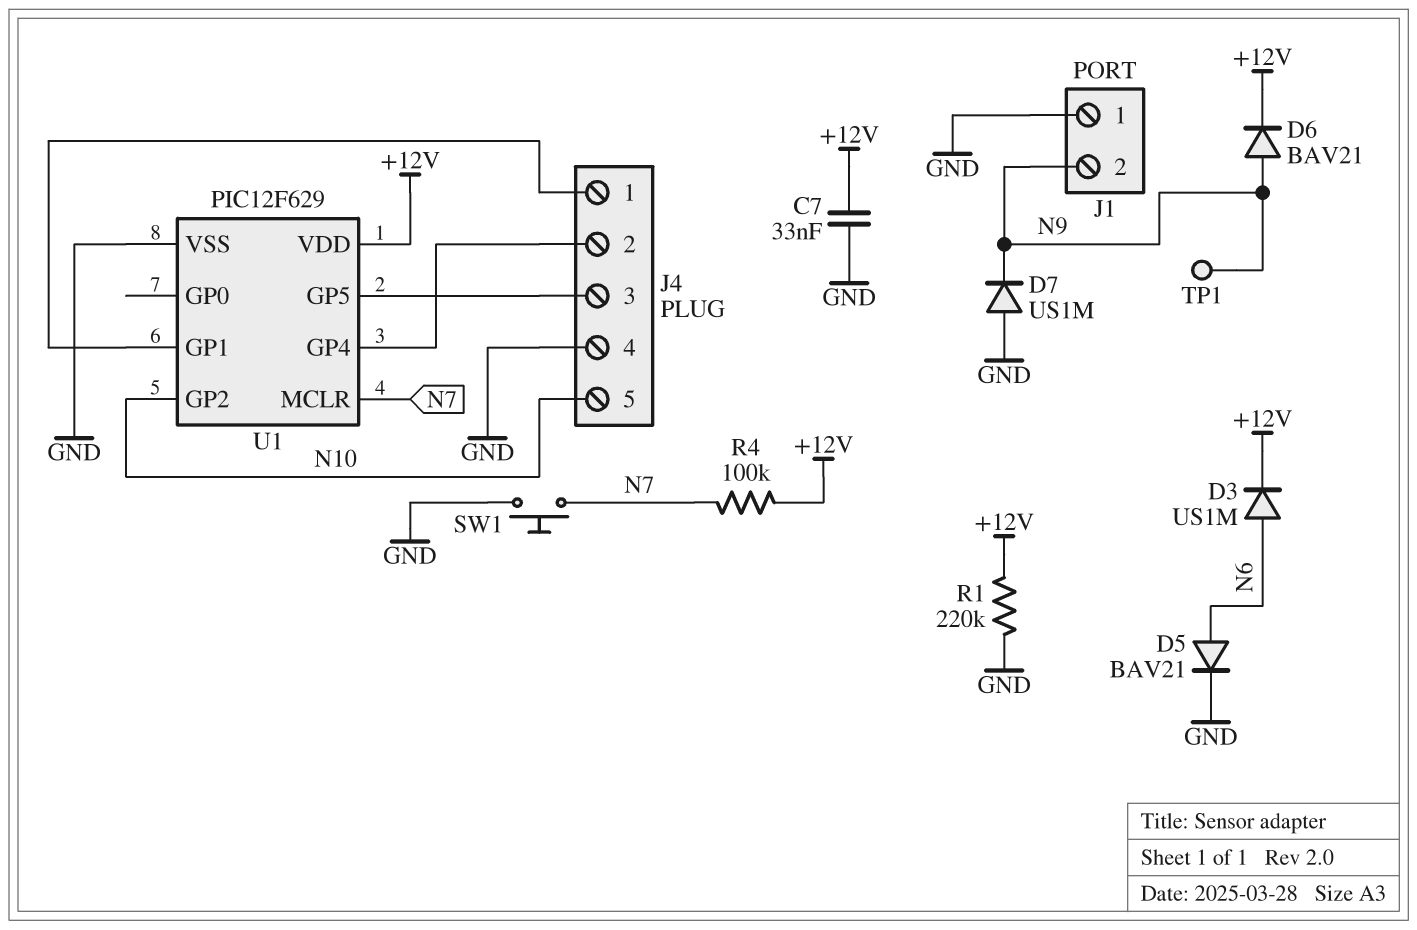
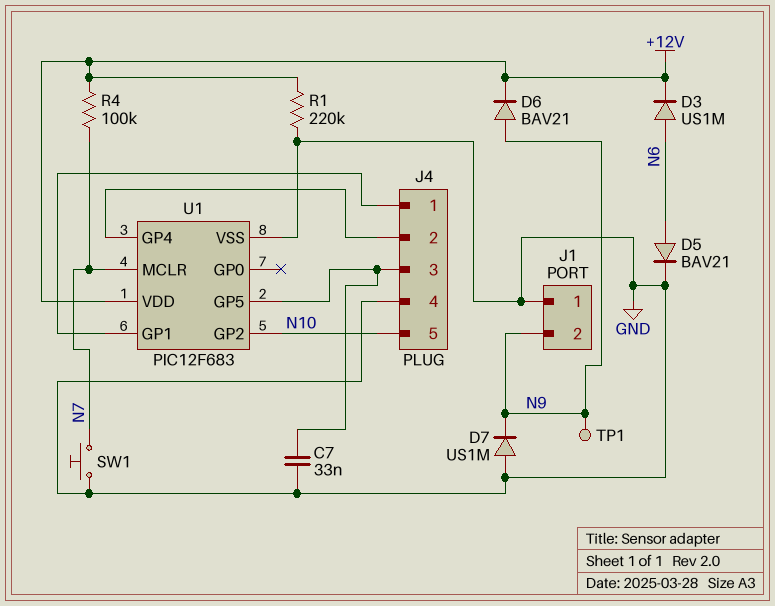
C7: 33nF (+12V, GND) -> 33nF (GND, J4/3)
U1: PIC12F629 -> PIC12F683

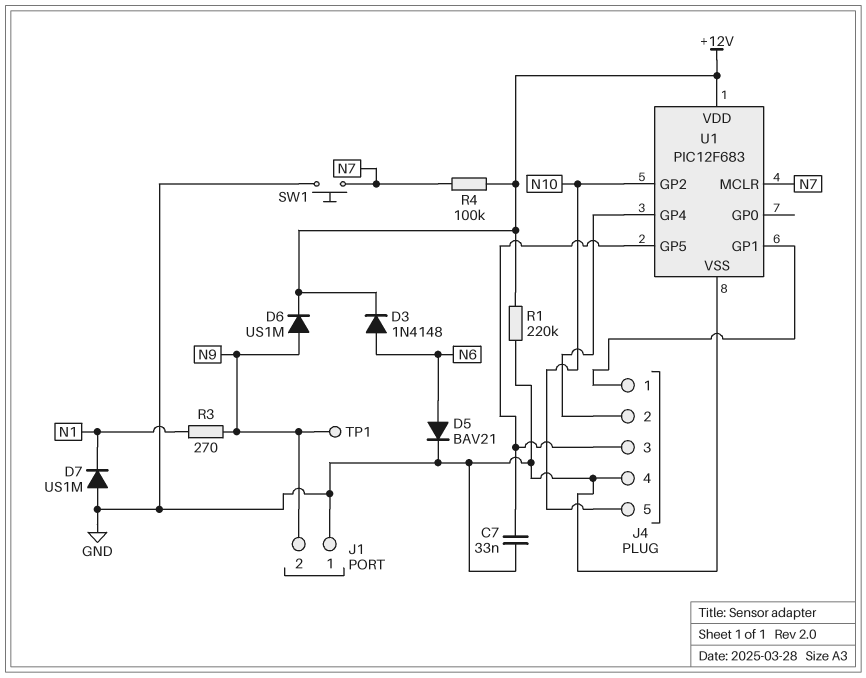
D3: diode US1M (A N6, K +12V) -> diode 1N4148 (A N6, K +12V)
D6: diode BAV21 (A N9, K +12V) -> diode US1M (A N9, K +12V)
D7: diode US1M (A GND, K N9) -> diode US1M (A GND, K N1)
R3: none -> 270 (N1, N9)

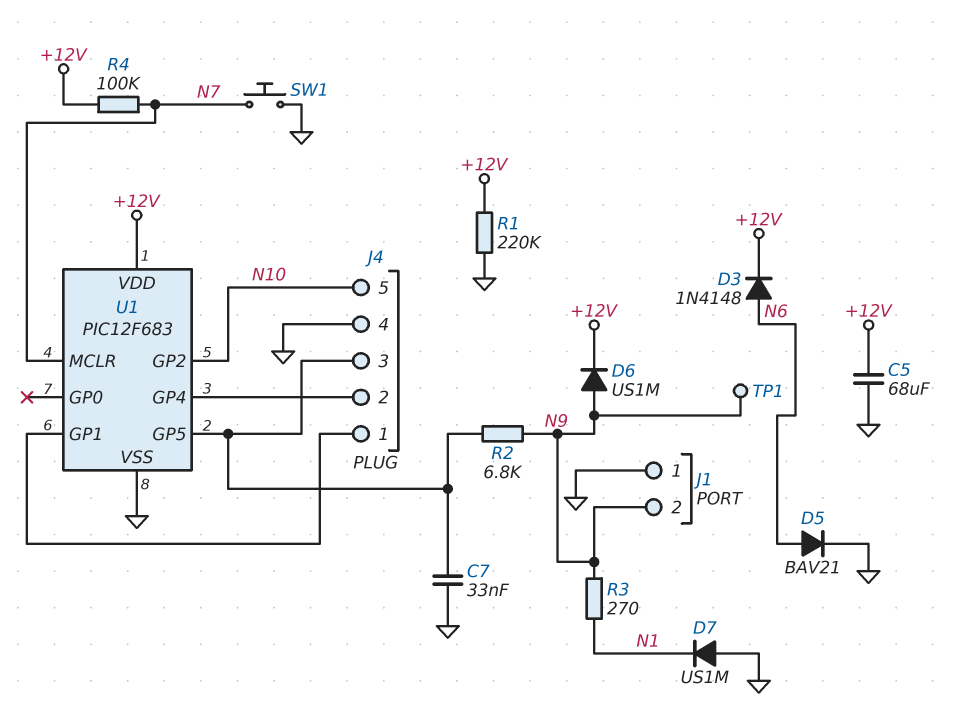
C5: none -> 68uF (+12V, GND)
R2: none -> 6.8k (J4/3, N9)

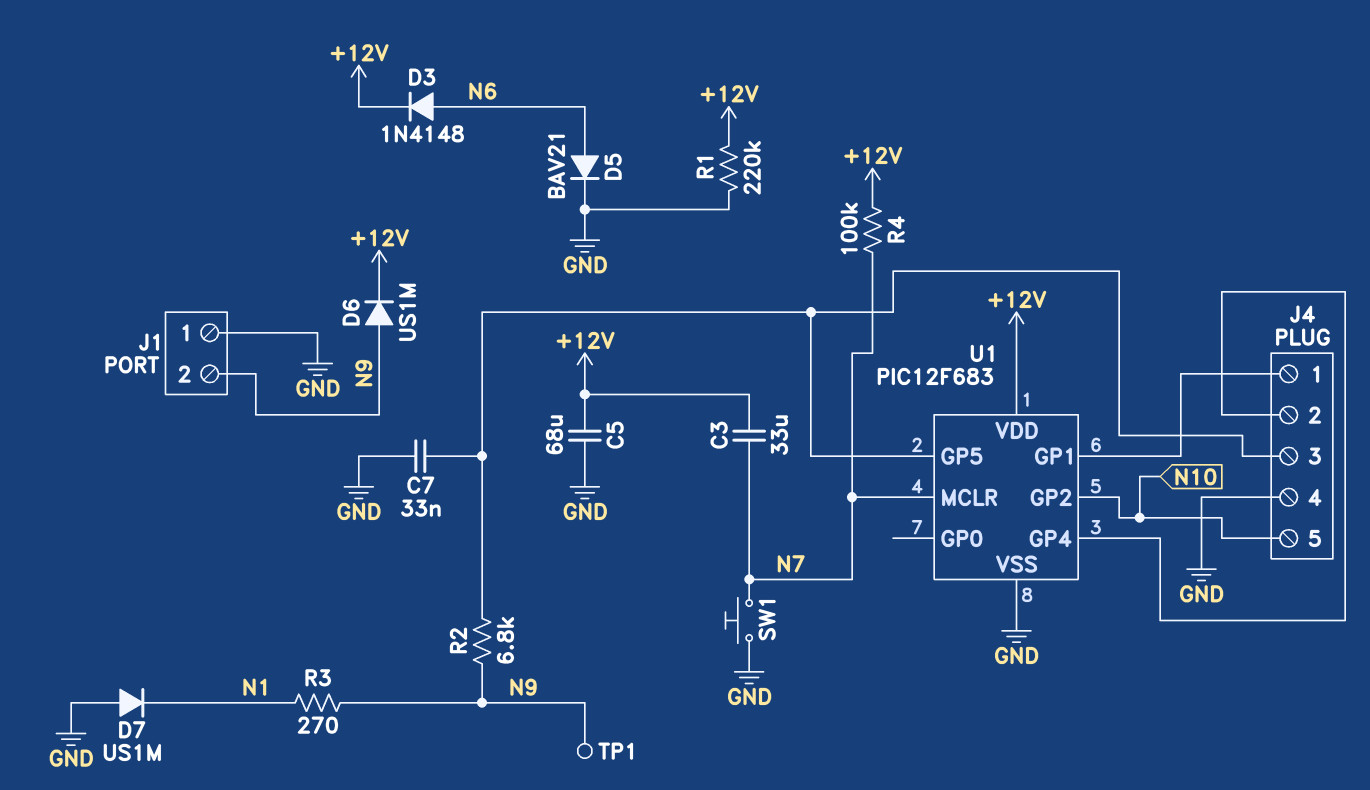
C3: none -> 33uF (+12V, N7)

